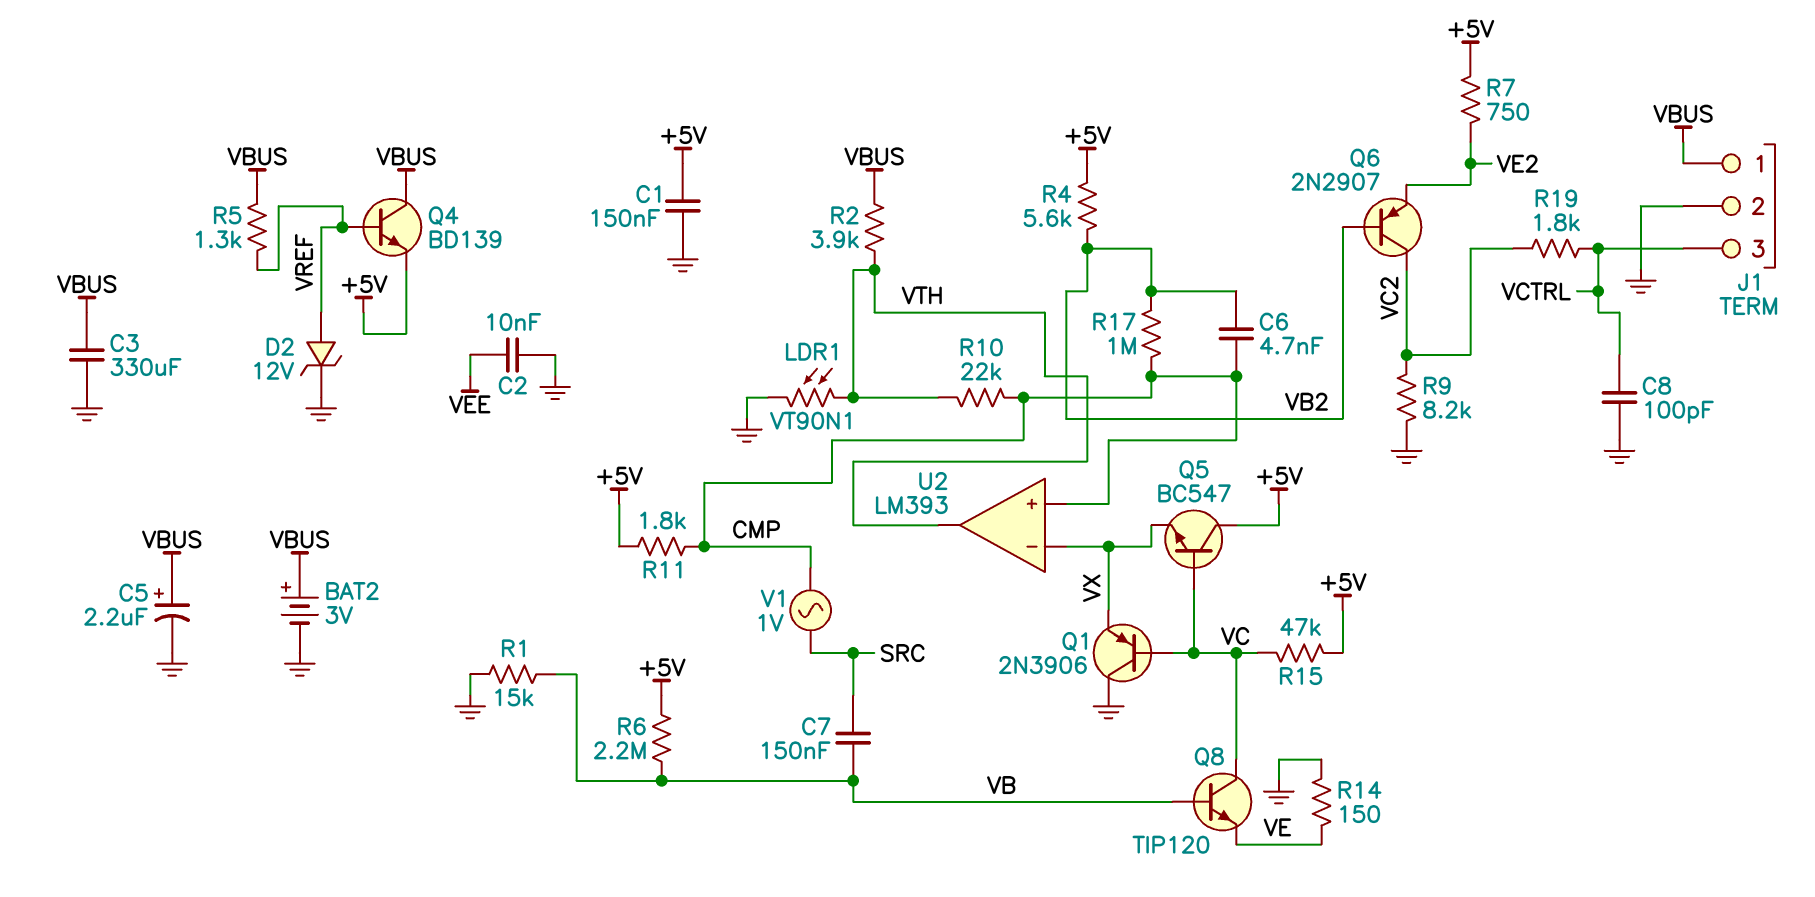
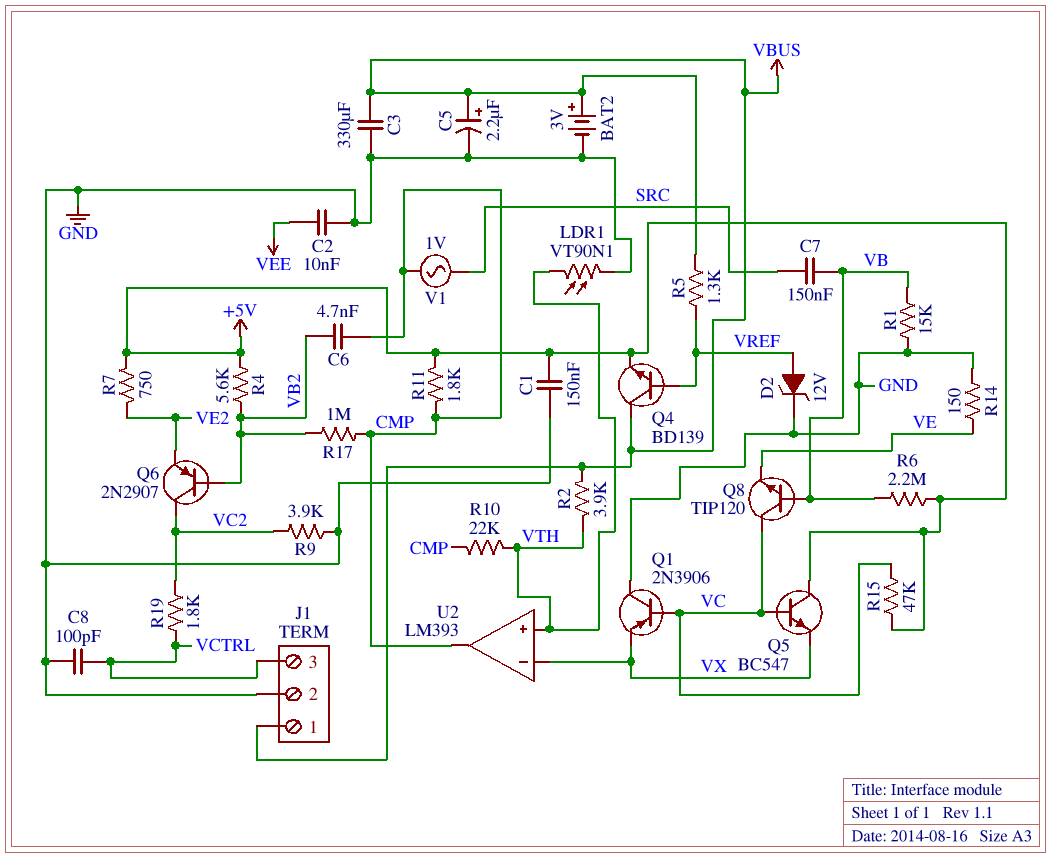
R9: 8.2k (GND, VC2) -> 3.9k (GND, VC2)
U2 pin in+: CMP -> VTH
U2 pin out: VTH -> CMP

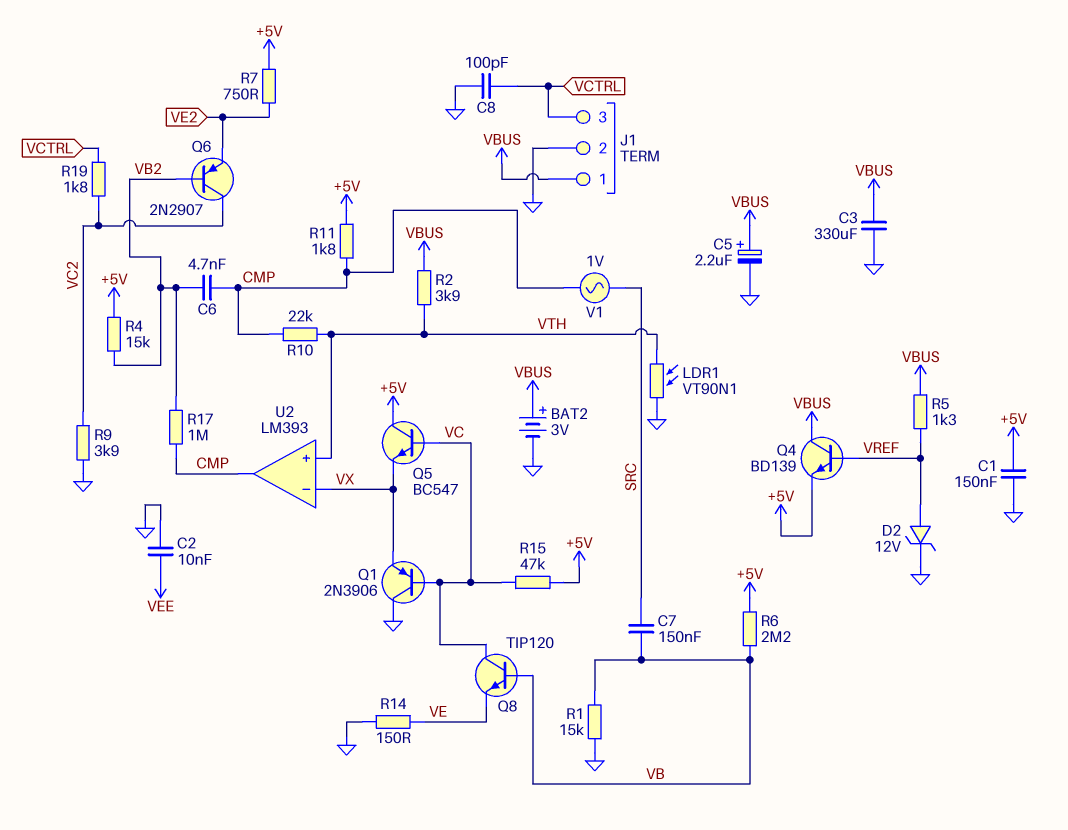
R4: 5.6k (+5V, VB2) -> 15k (+5V, VB2)

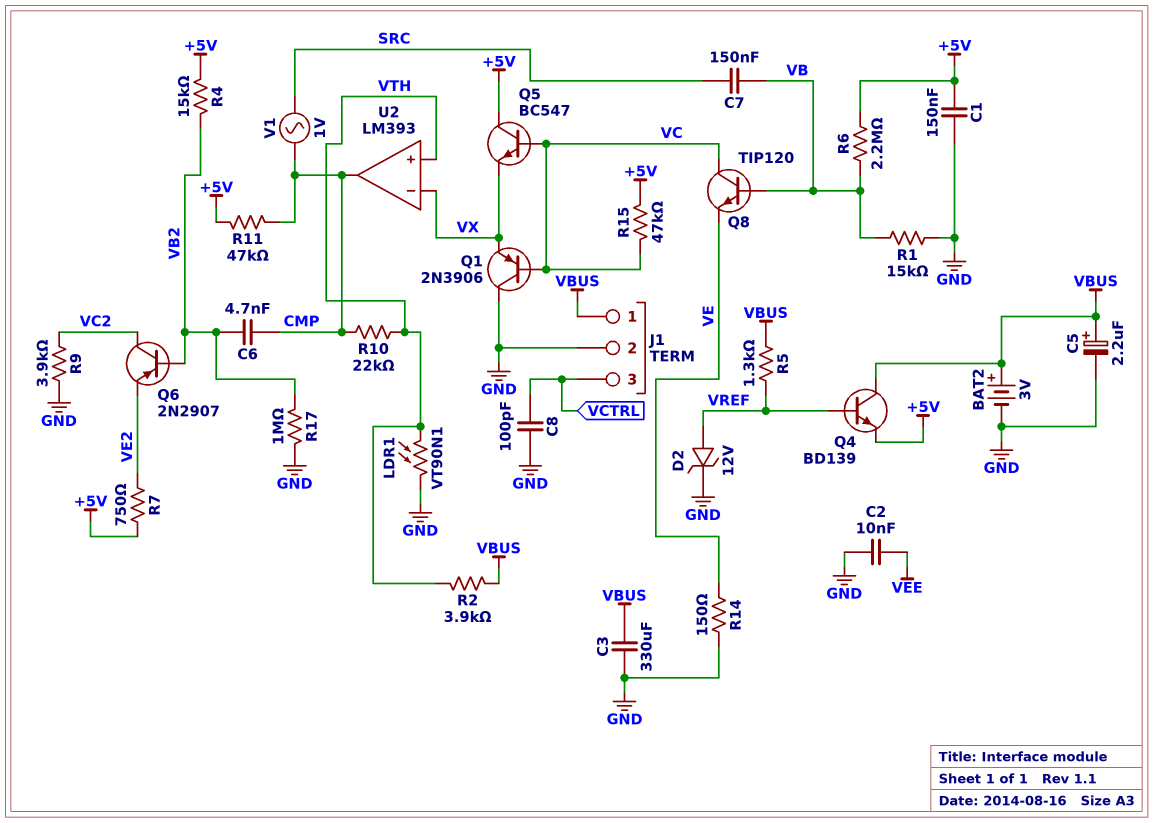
R11: 1.8k (+5V, CMP) -> 47k (+5V, CMP)
R17: 1M (CMP, VB2) -> 1M (GND, VB2)
R19: 1.8k (VC2, VCTRL) -> none

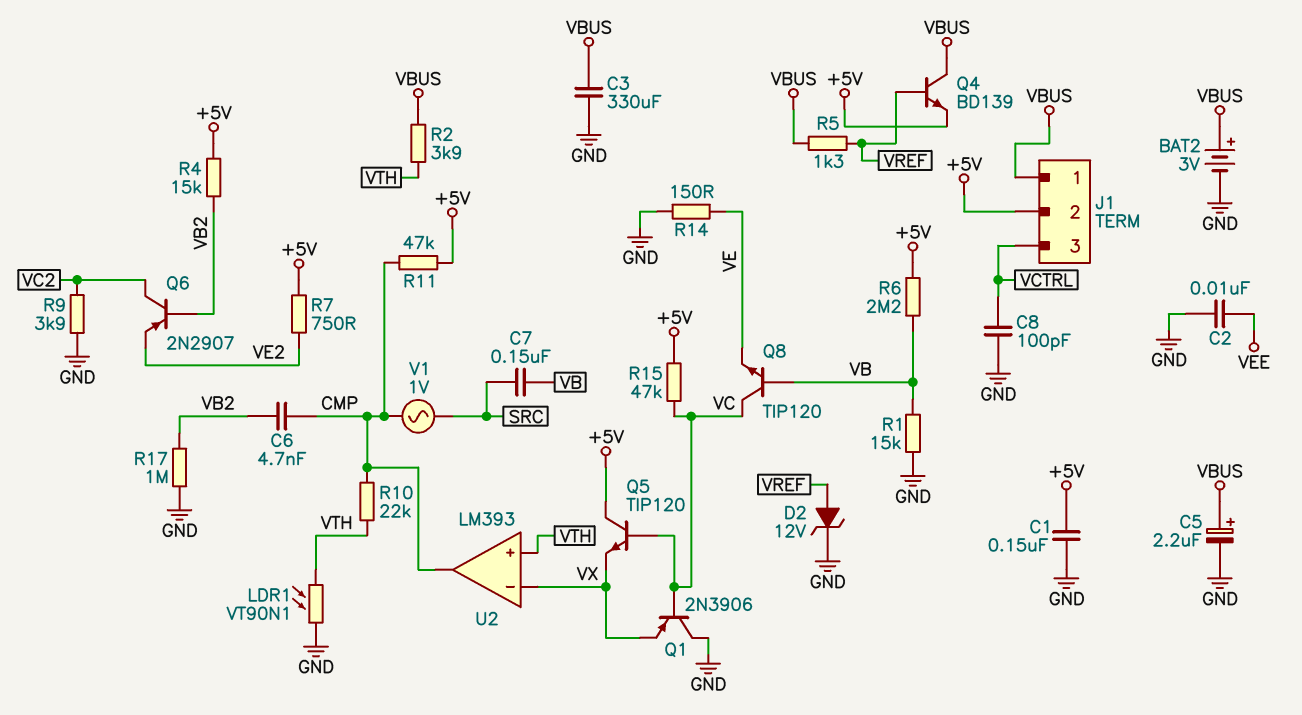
J1 pin 2: GND -> +5V
Q5: NPN BC547 (B VC, C +5V, E VX) -> NPN TIP120 (B VC, C +5V, E VX)

